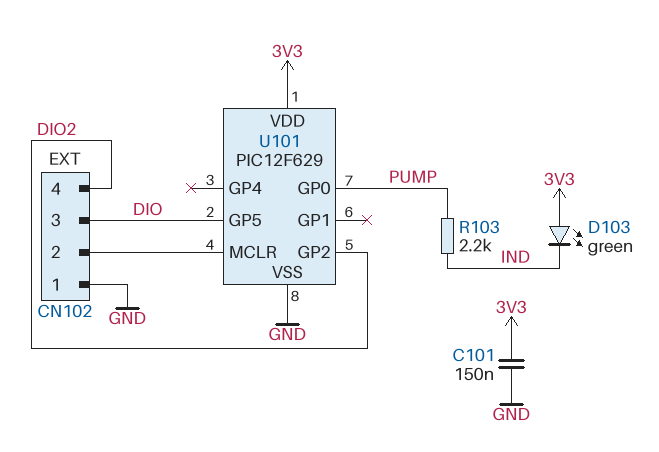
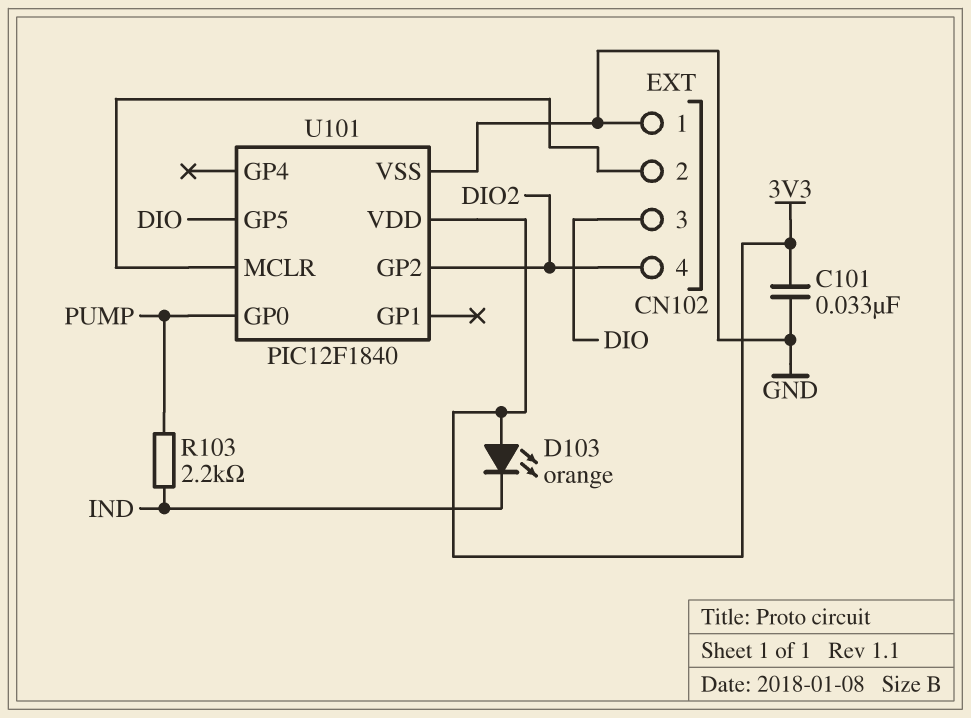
C101: 150nF (3V3, GND) -> 33nF (3V3, GND)
D103: LED green (A 3V3, K IND) -> LED orange (A 3V3, K IND)
U101: PIC12F629 -> PIC12F1840

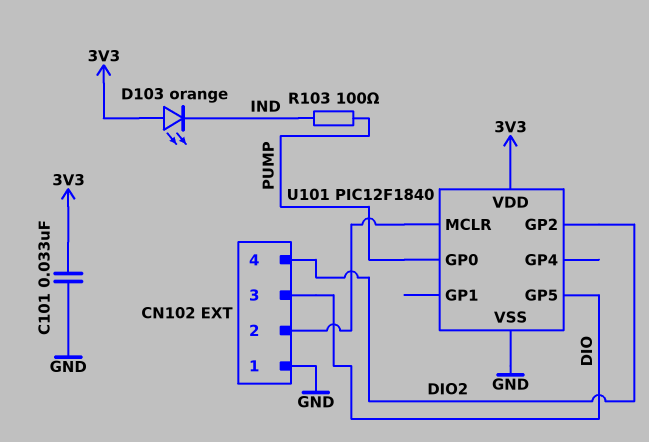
R103: 2.2k (IND, PUMP) -> 100 (IND, PUMP)

